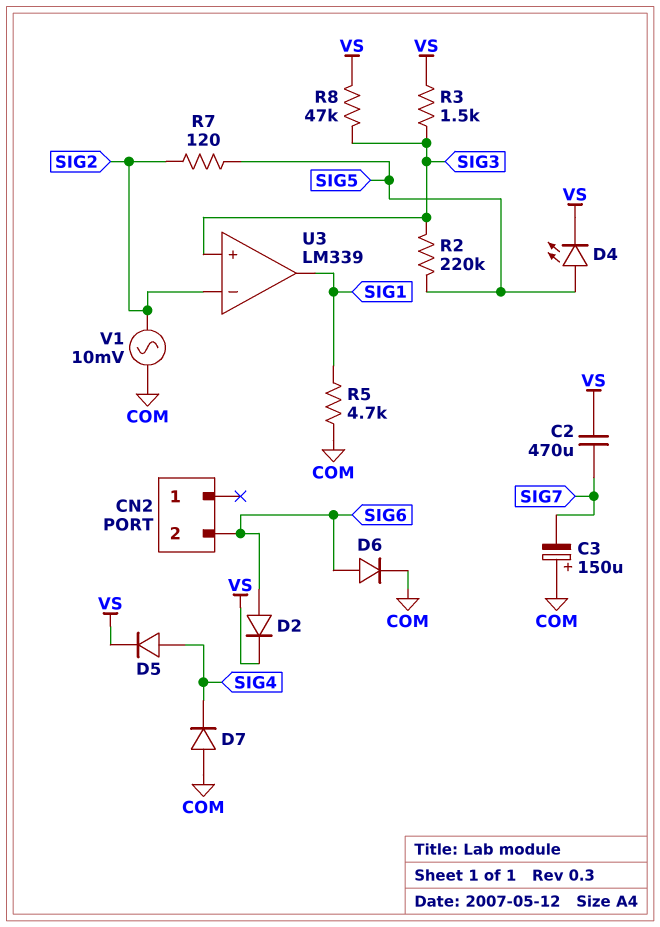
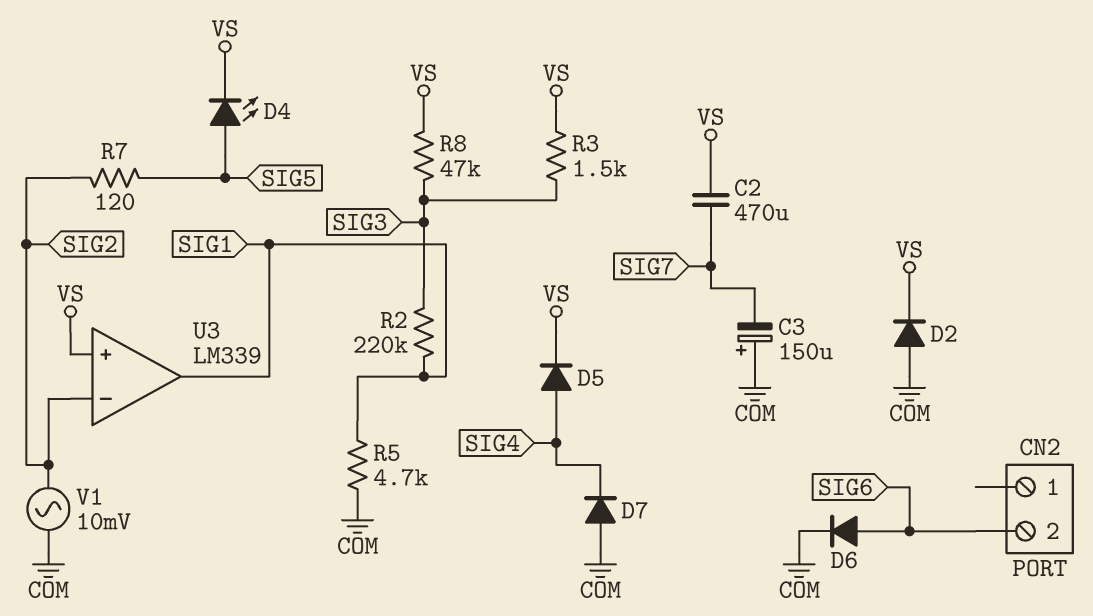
D2: diode (A SIG6, K VS) -> diode (A COM, K VS)
R2: 220k (SIG3, SIG5) -> 220k (SIG1, SIG3)
U3 pin in+: SIG3 -> VS

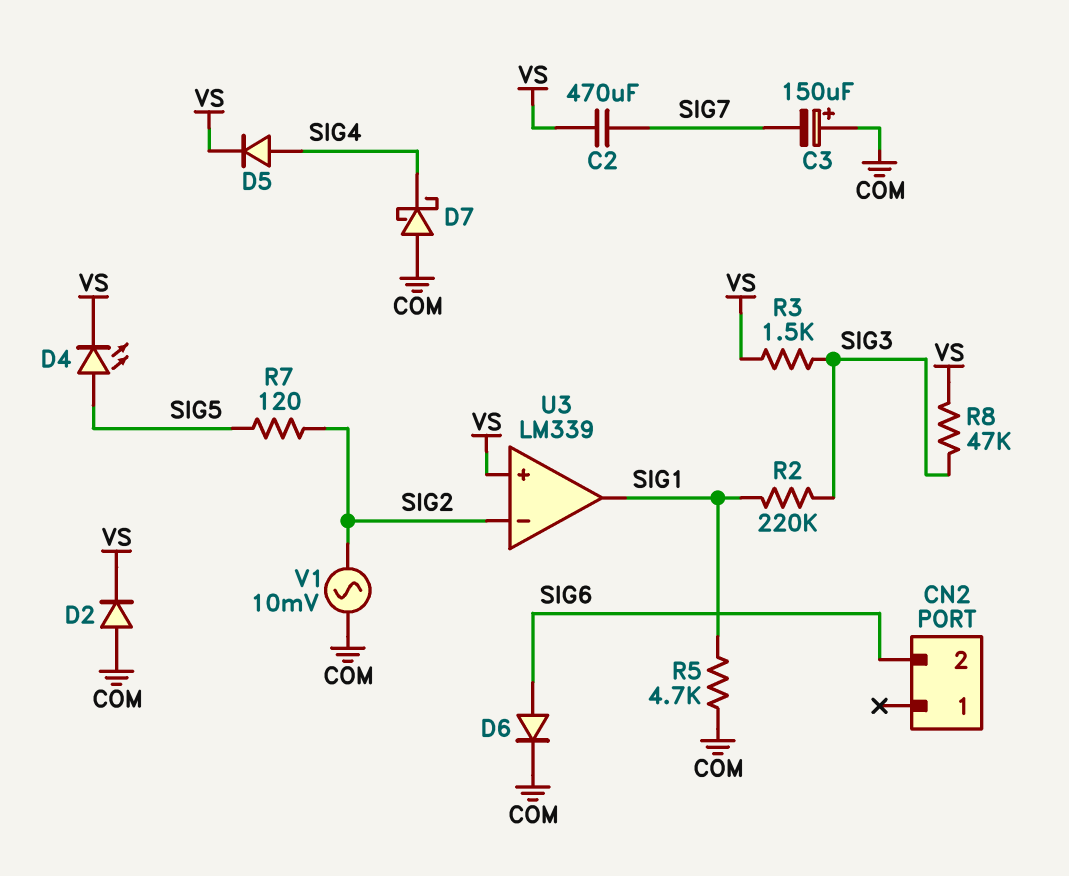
D7: diode (A COM, K SIG4) -> schottky (A COM, K SIG4)

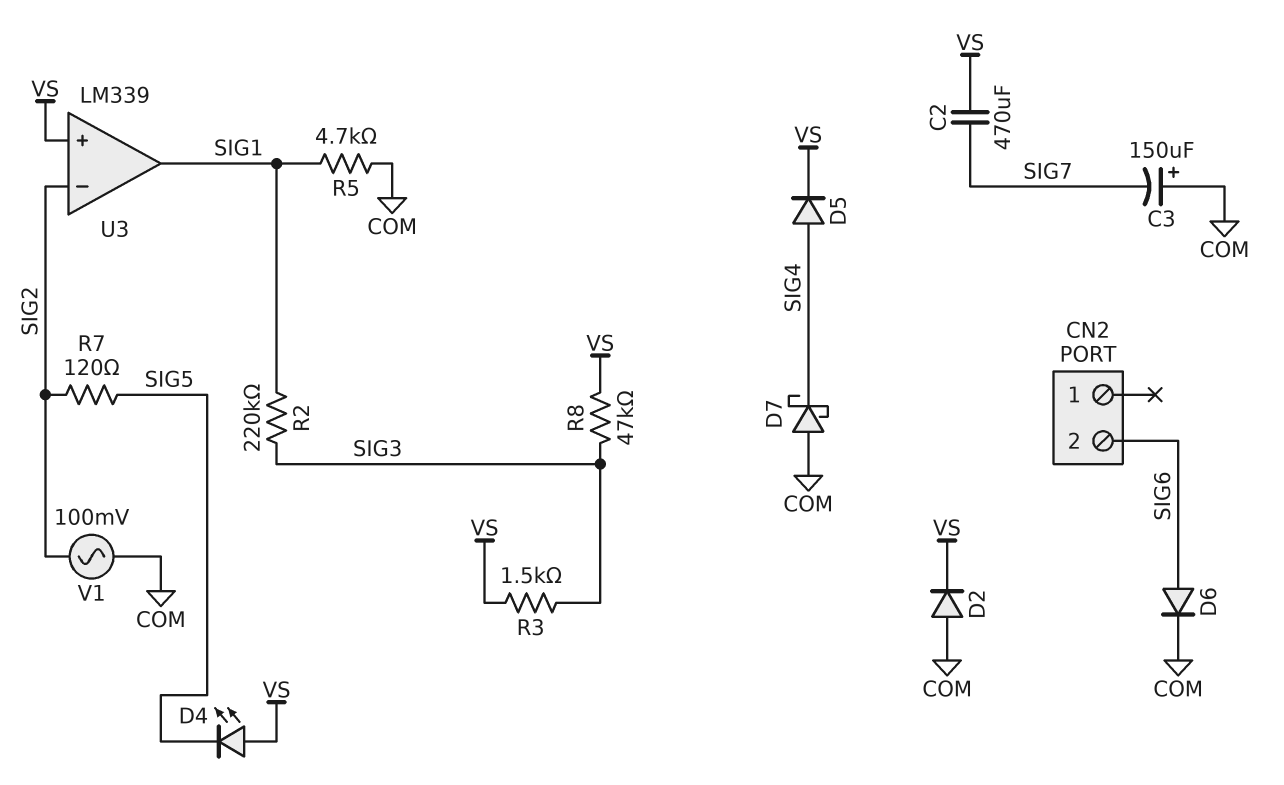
D4: LED (A SIG5, K VS) -> LED (A VS, K SIG5)
V1: AC 10mV (COM, SIG2) -> AC 100mV (COM, SIG2)

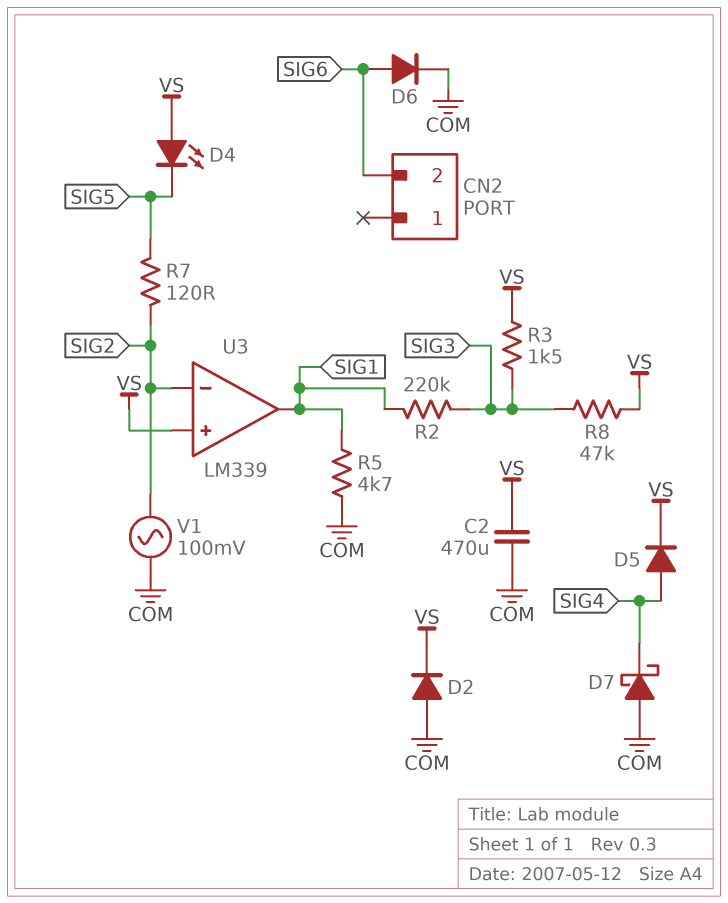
C2: 470uF (SIG7, VS) -> 470uF (COM, VS)
C3: 150uF (plus COM, minus SIG7) -> none

